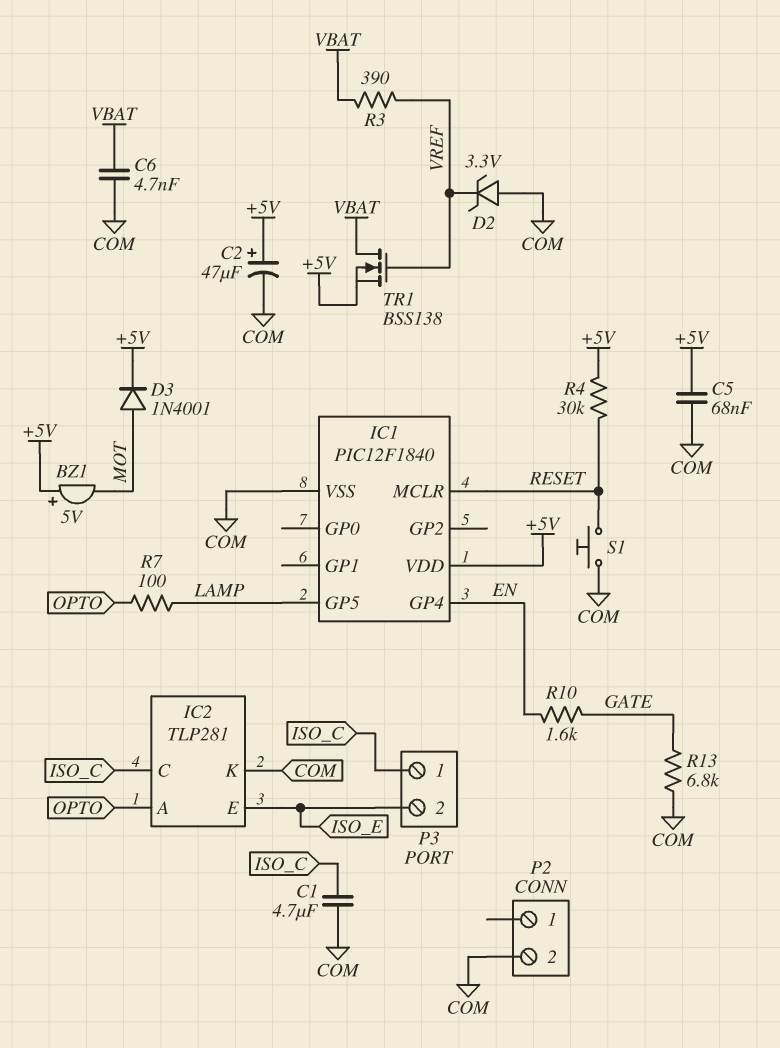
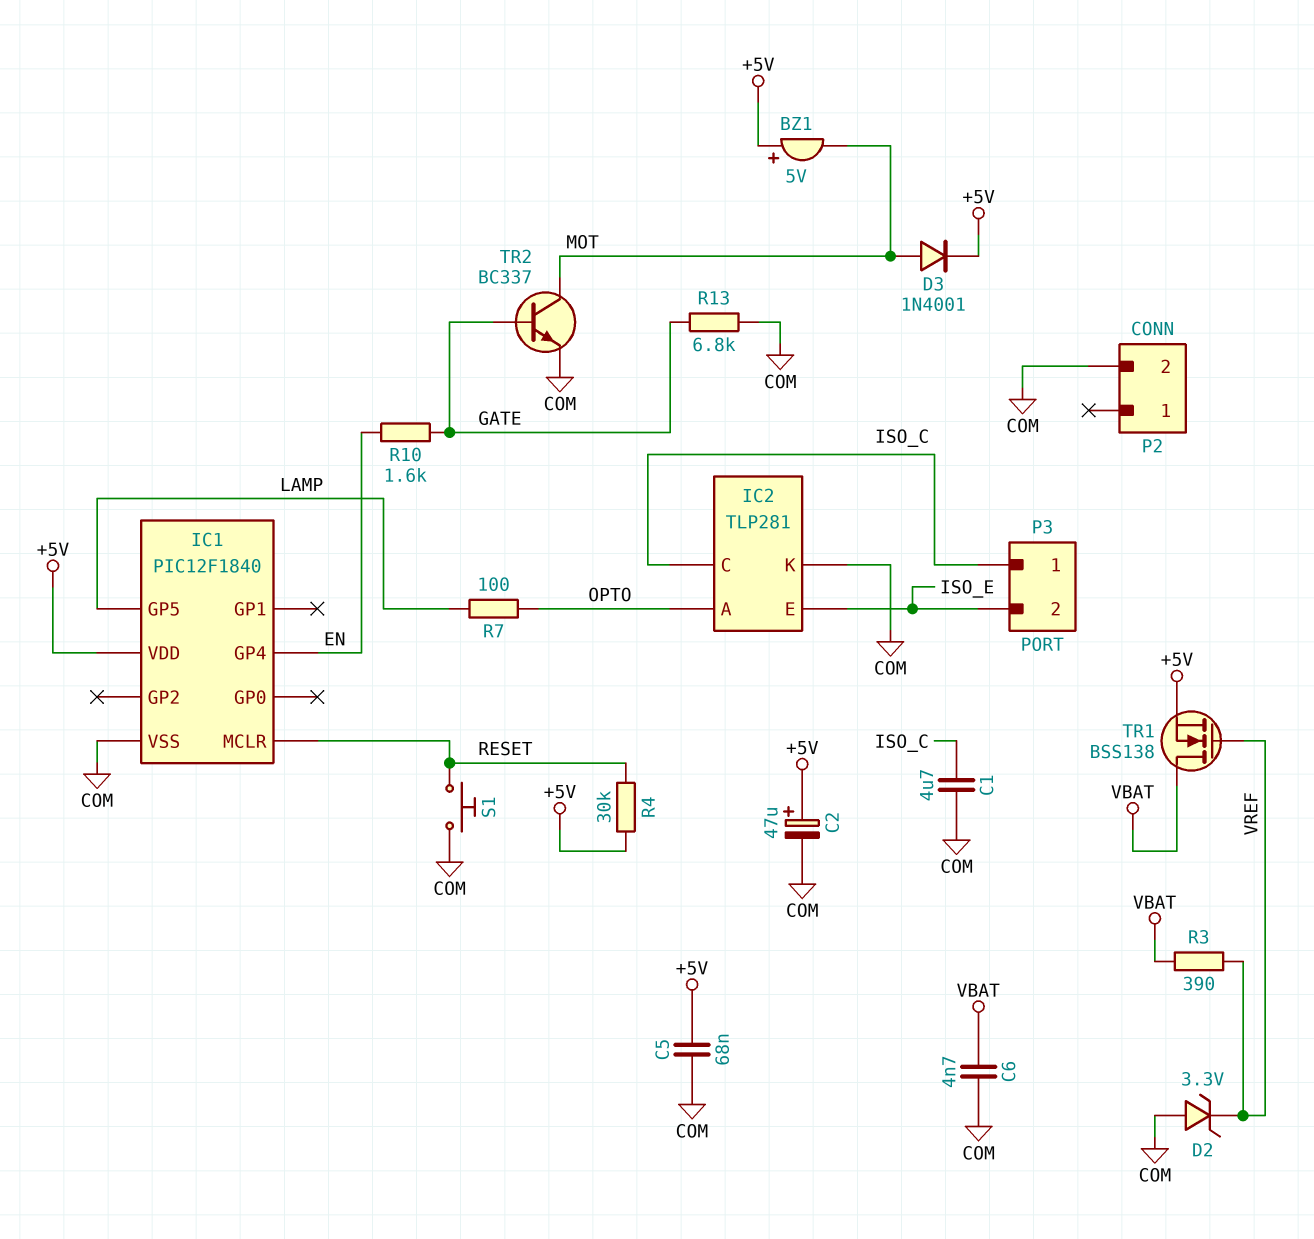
TR2: none -> NPN BC337 (B GATE, C MOT, E COM)

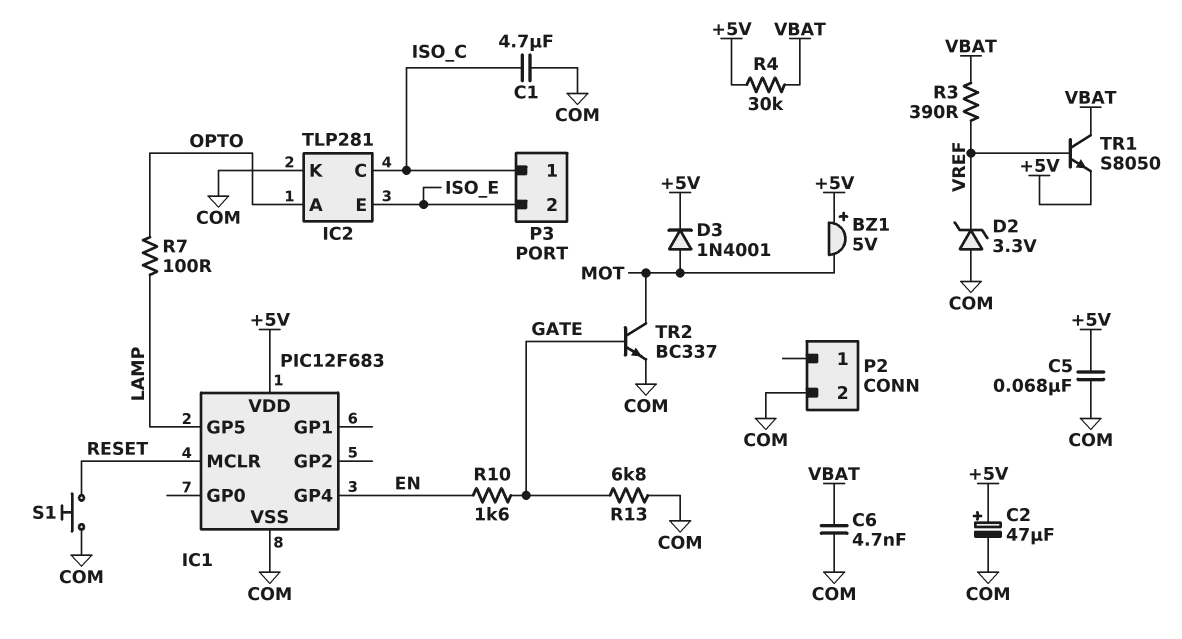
IC1: PIC12F1840 -> PIC12F683
R4: 30k (+5V, RESET) -> 30k (+5V, VBAT)
TR1: NMOS BSS138 (G VREF, D VBAT, S +5V) -> NPN S8050 (B VREF, C VBAT, E +5V)

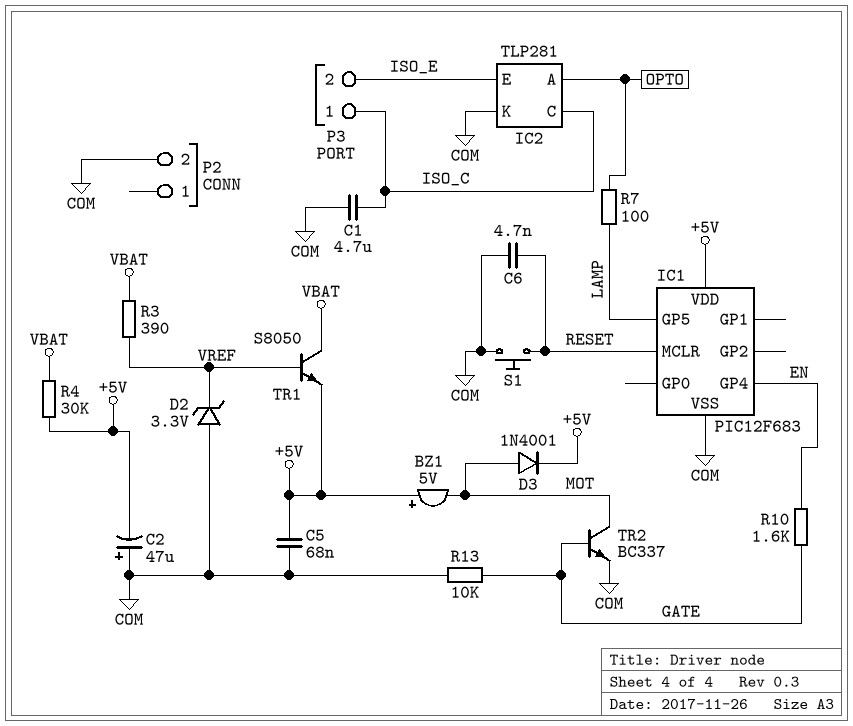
C2: 47uF (plus +5V, minus COM) -> 47uF (plus COM, minus +5V)
C6: 4.7nF (COM, VBAT) -> 4.7nF (COM, RESET)
R13: 6.8k (COM, GATE) -> 10k (COM, GATE)

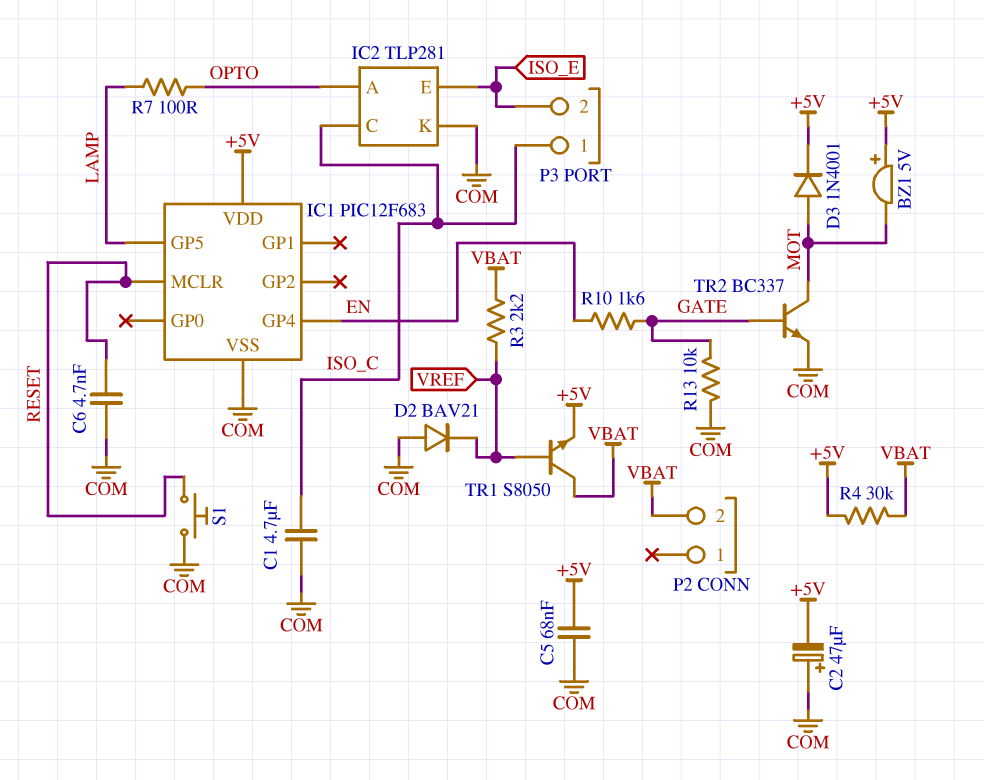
D2: zener 3.3V (A COM, K VREF) -> diode BAV21 (A COM, K VREF)
P2 pin 2: COM -> VBAT
R3: 390 (VBAT, VREF) -> 2.2k (VBAT, VREF)

